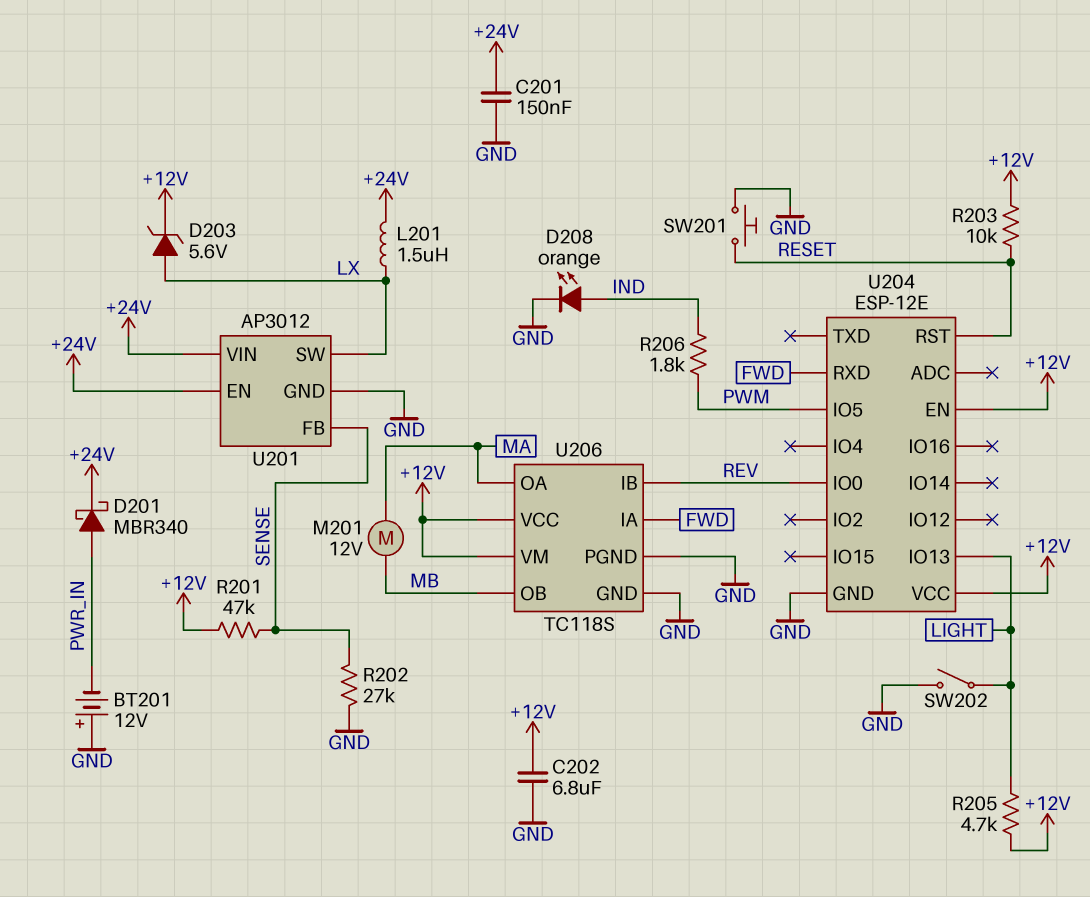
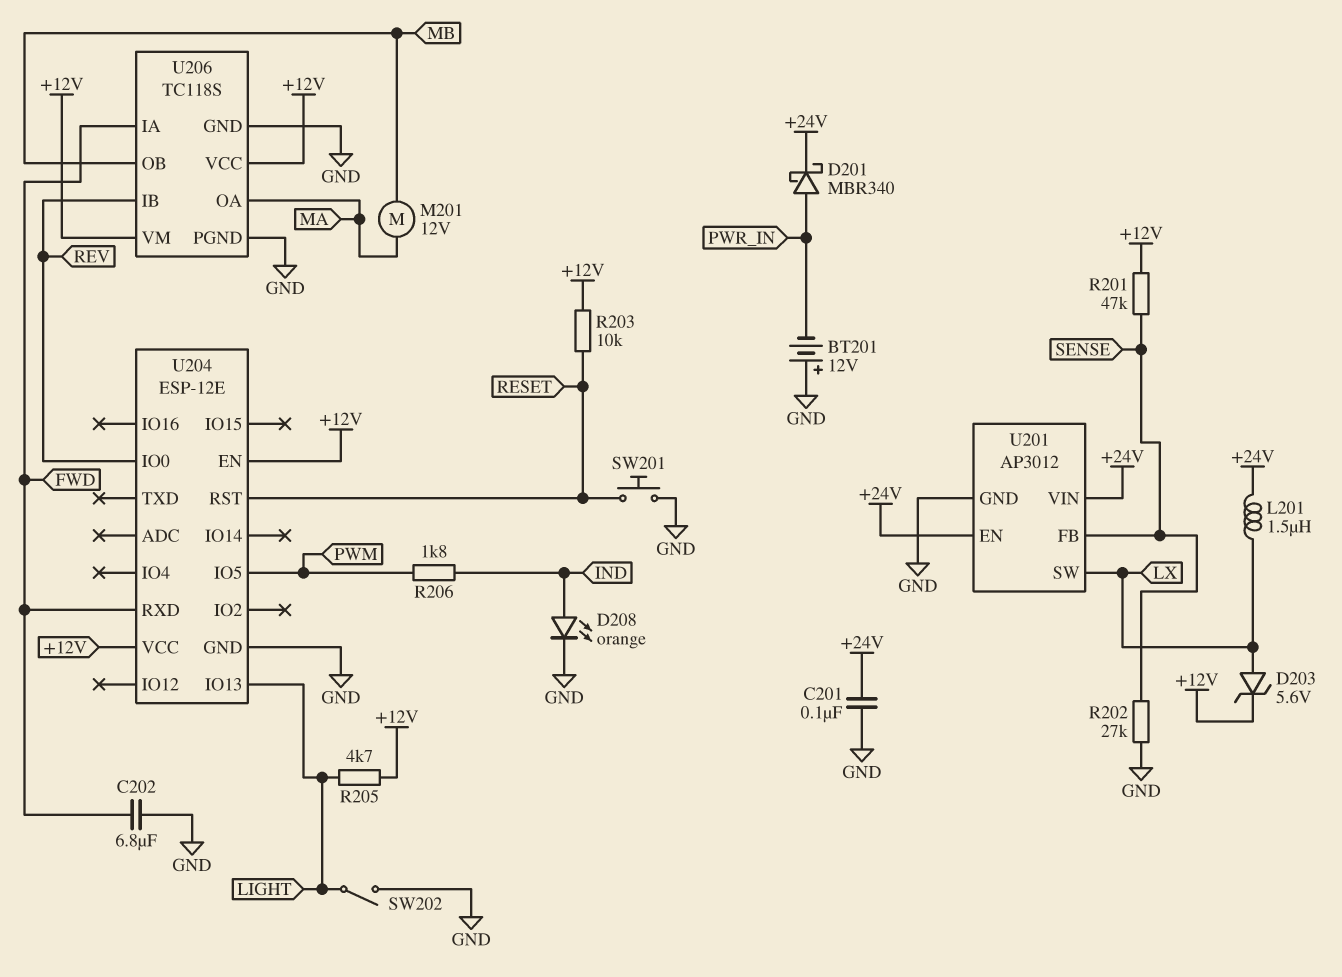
C201: 150nF (+24V, GND) -> 100nF (+24V, GND)
C202: 6.8uF (+12V, GND) -> 6.8uF (FWD, GND)

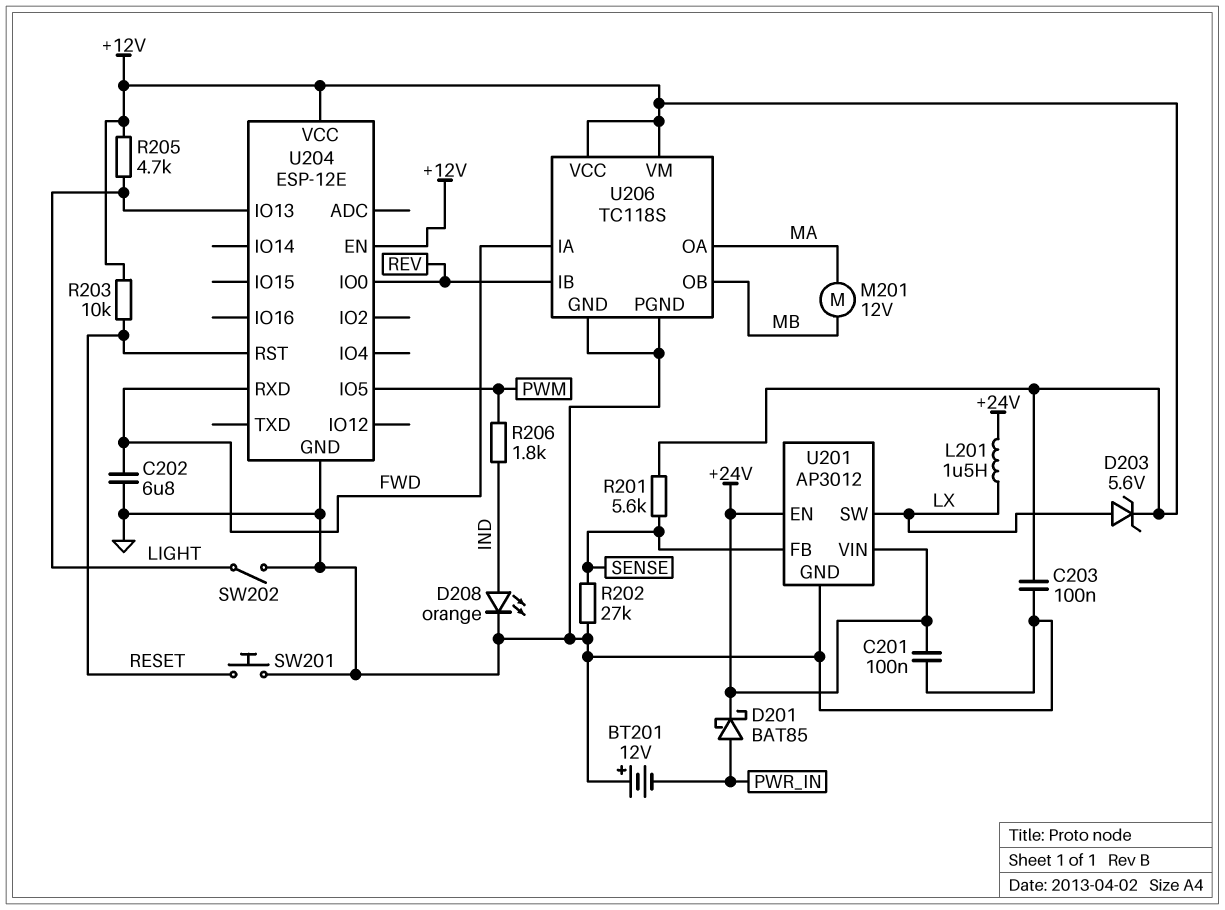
C203: none -> 100nF (+12V, GND)
D201: schottky MBR340 (A PWR_IN, K +24V) -> schottky BAT85 (A PWR_IN, K +24V)
R201: 47k (+12V, SENSE) -> 5.6k (+12V, SENSE)

